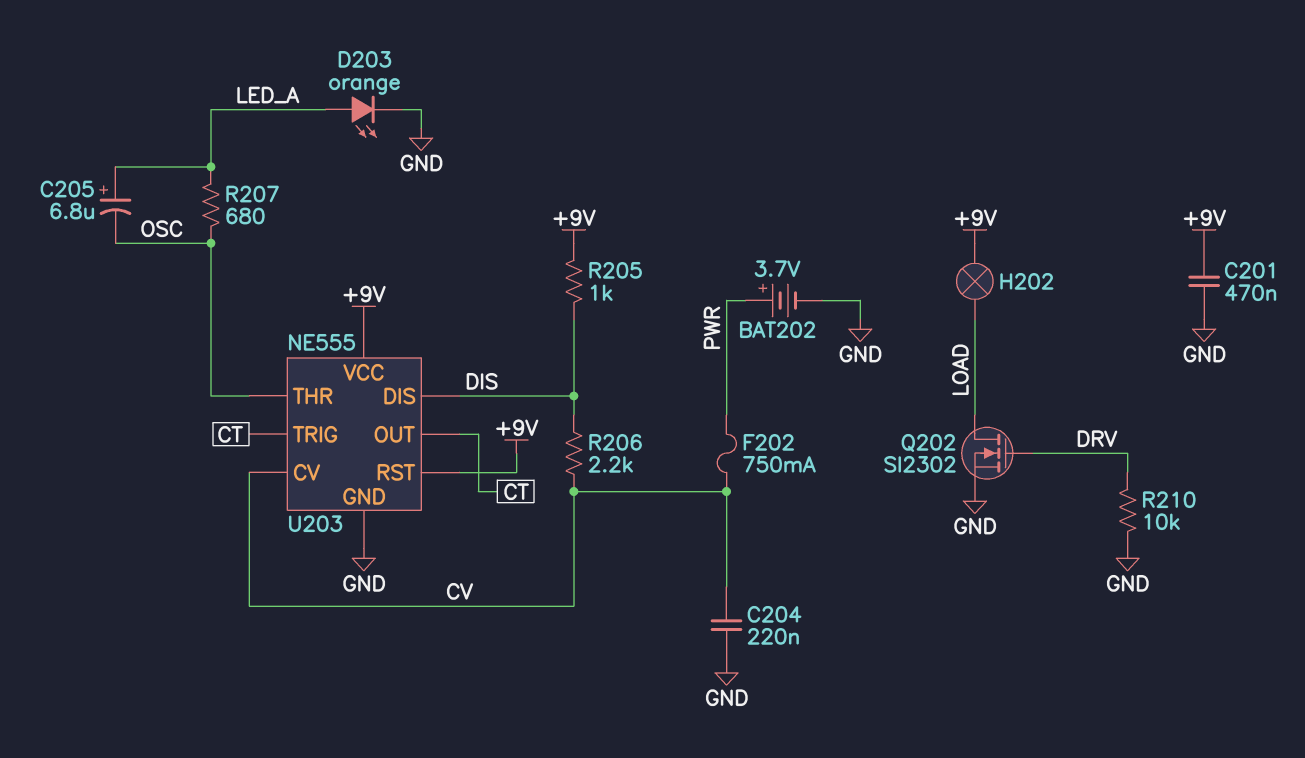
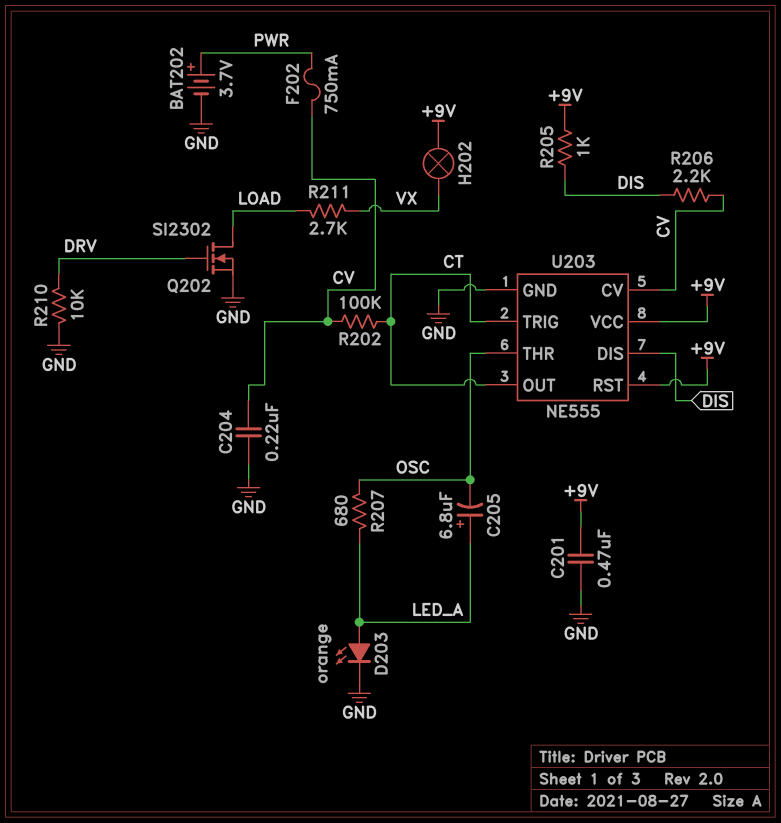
H202: lamp (+9V, LOAD) -> lamp (+9V, VX)
R202: none -> 100k (CT, CV)
R211: none -> 2.7k (LOAD, VX)

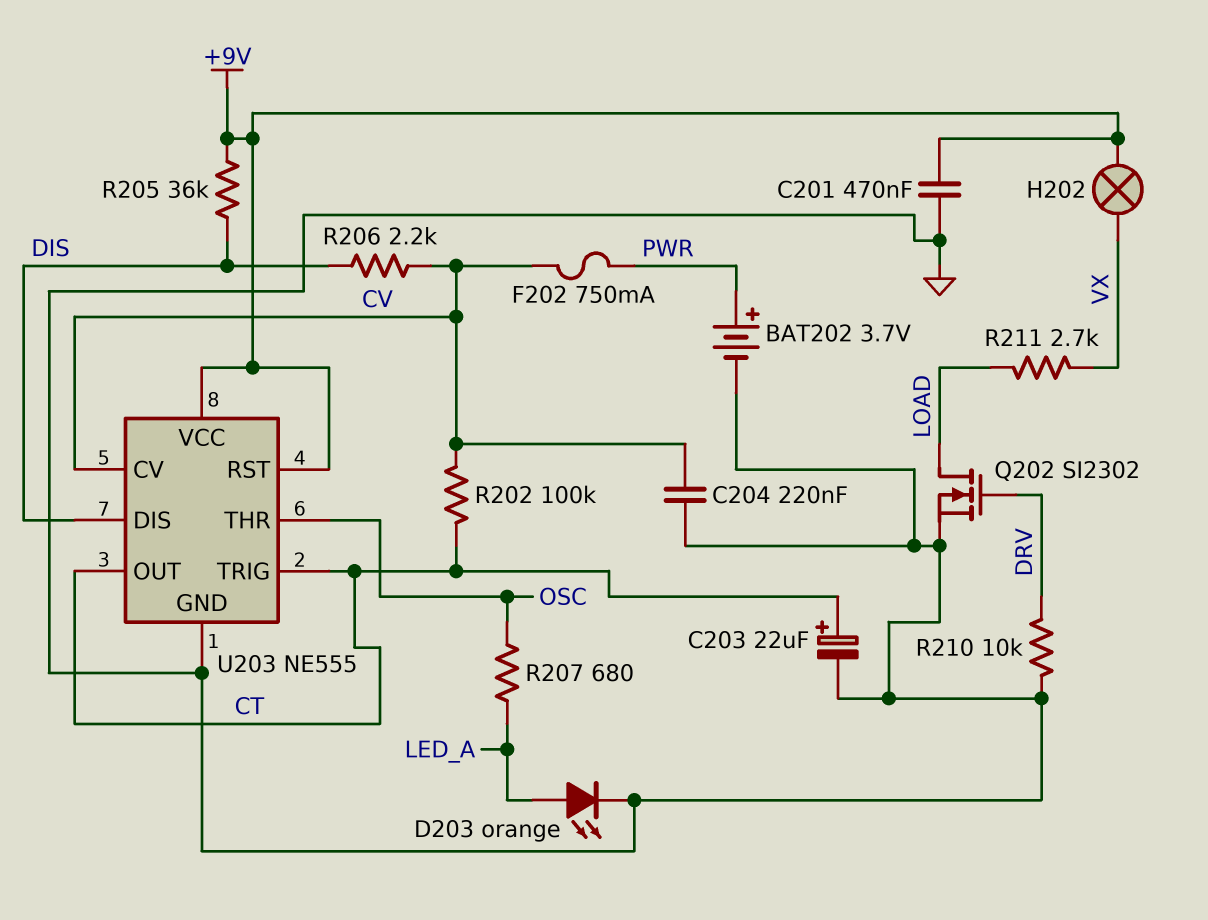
C203: none -> 22uF (plus CT, minus GND)
C205: 6.8uF (plus LED_A, minus OSC) -> none
R205: 1k (+9V, DIS) -> 36k (+9V, DIS)

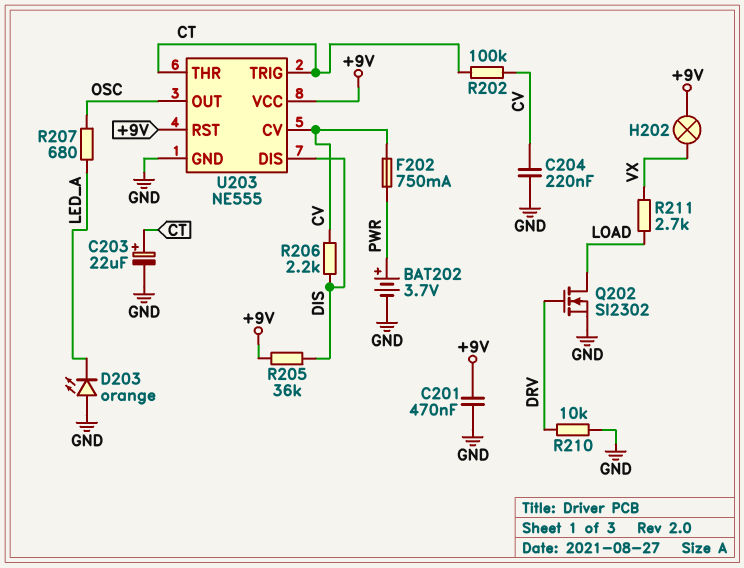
D203: LED orange (A LED_A, K GND) -> LED orange (A GND, K LED_A)
U203 pin OUT: CT -> OSC
U203 pin THR: OSC -> CT

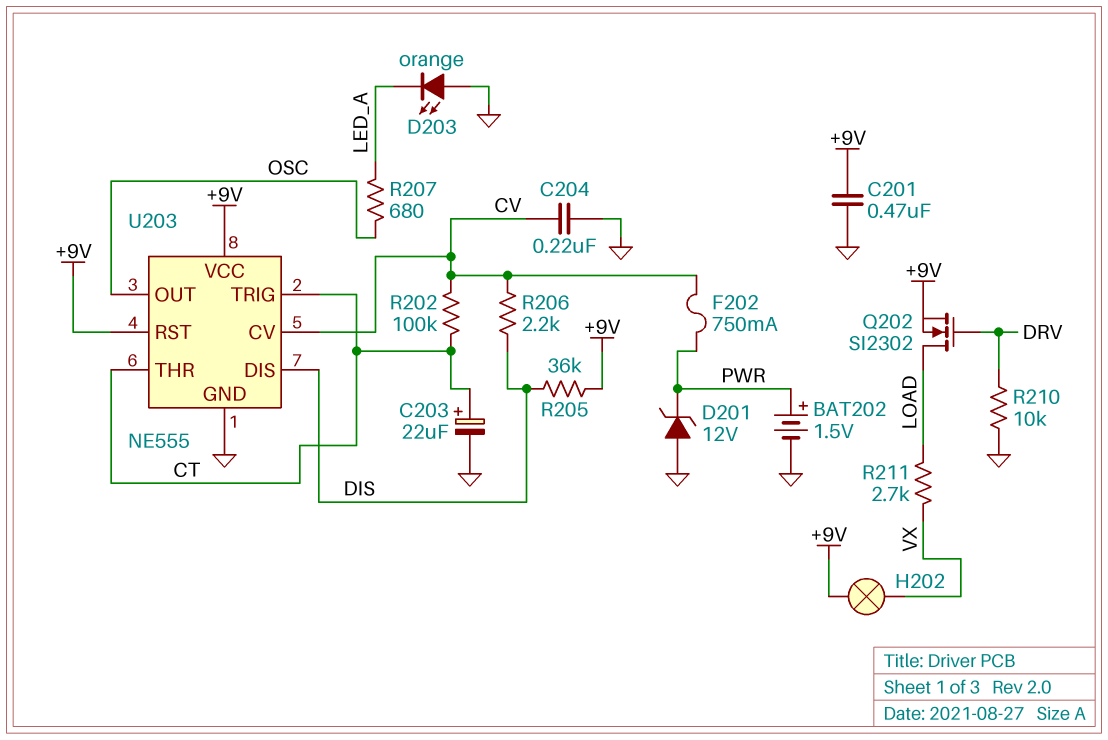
BAT202: 3.7V (plus PWR, minus GND) -> 1.5V (plus PWR, minus GND)
D201: none -> zener 12V (A GND, K PWR)
Q202: NMOS SI2302 (G DRV, D LOAD, S GND) -> NMOS SI2302 (G DRV, D LOAD, S +9V)

